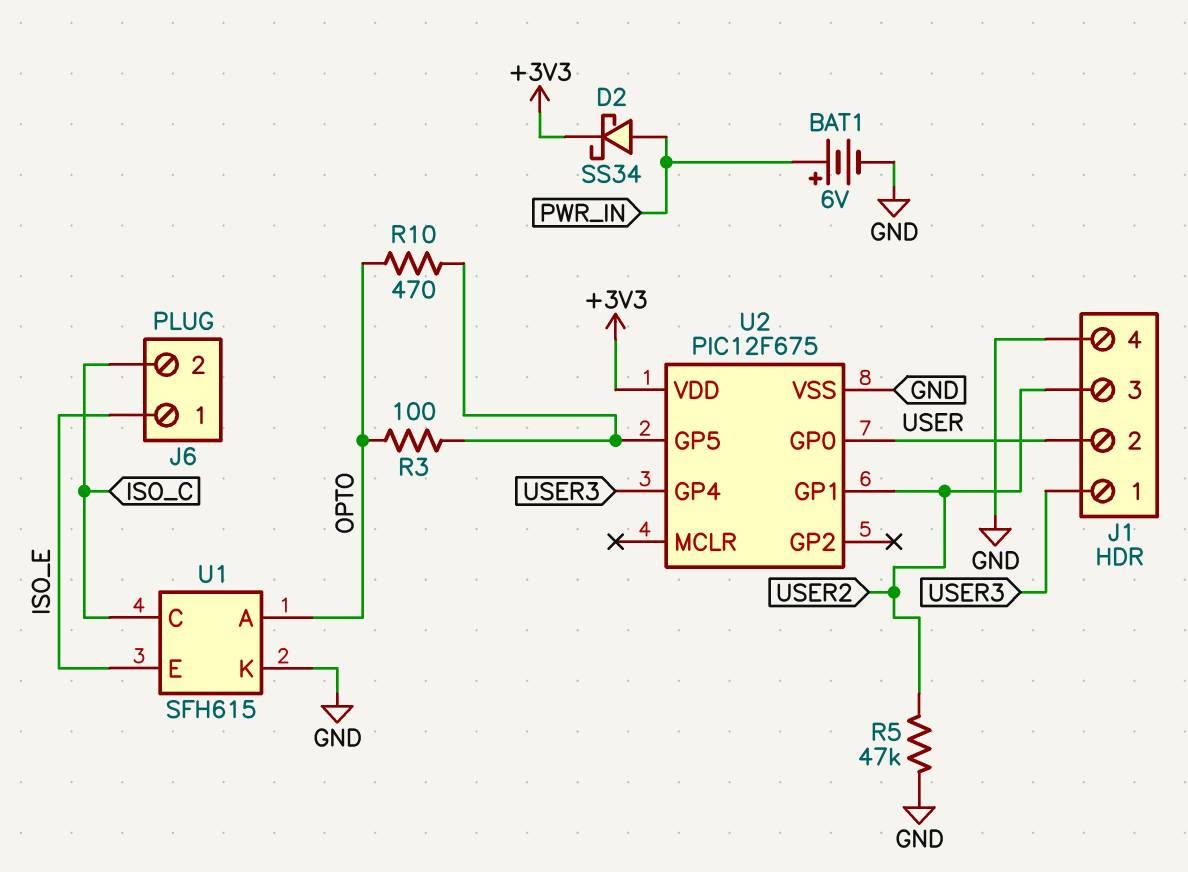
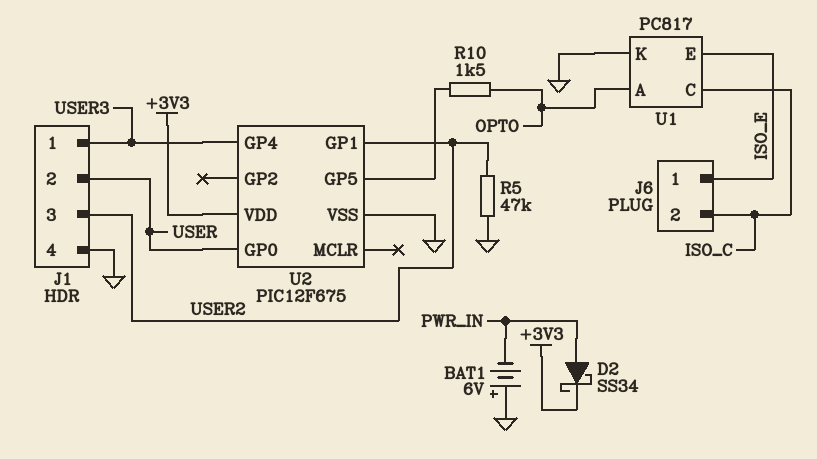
BAT1: 6V (plus PWR_IN, minus GND) -> 6V (plus GND, minus PWR_IN)
R3: 100 (OPTO, U2/GP5) -> none
R10: 470 (OPTO, U2/GP5) -> 1.5k (OPTO, U2/GP5)
U1: SFH615 -> PC817

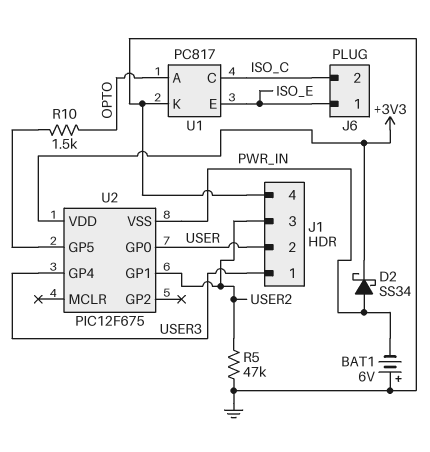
U2 pin VSS: GND -> PWR_IN

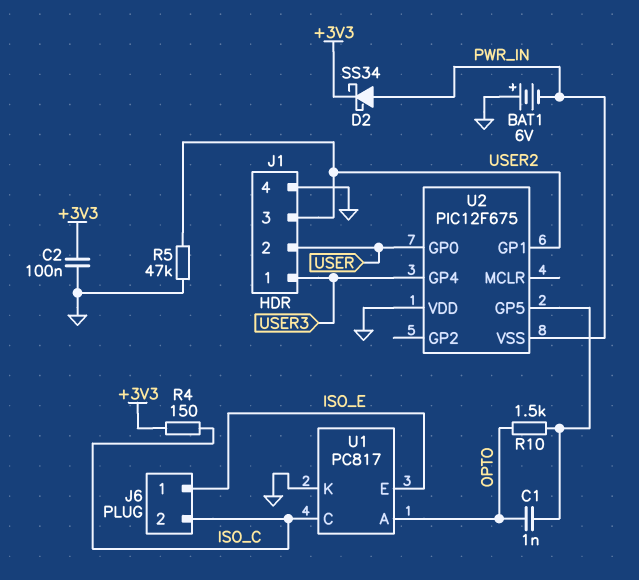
C1: none -> 1nF (OPTO, U2/GP5)
C2: none -> 100nF (+3V3, GND)
R4: none -> 150 (+3V3, ISO_C)
U2 pin VDD: +3V3 -> GND

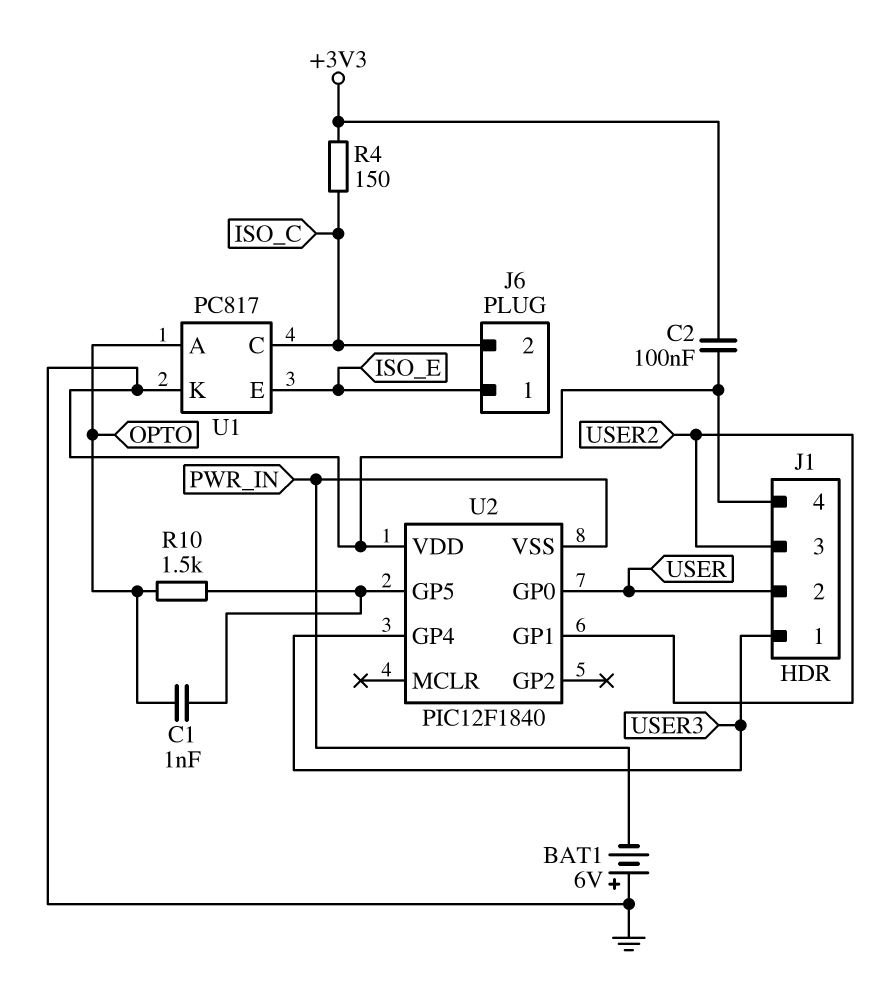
D2: schottky SS34 (A PWR_IN, K +3V3) -> none
R5: 47k (GND, USER2) -> none
U2: PIC12F675 -> PIC12F1840

